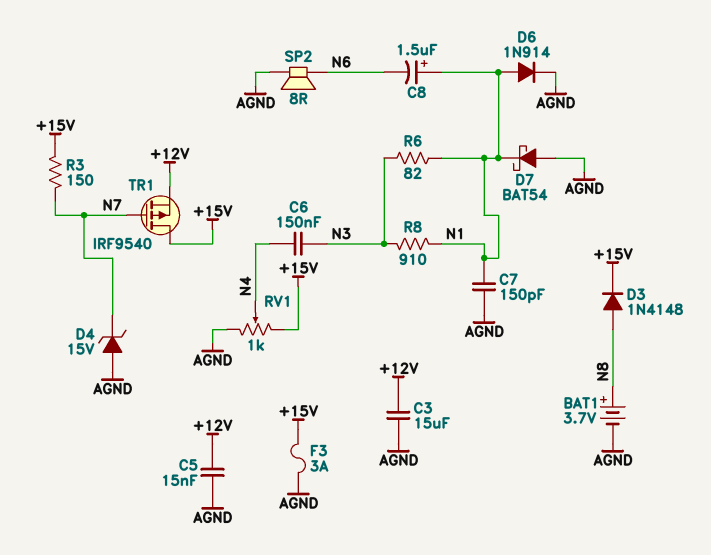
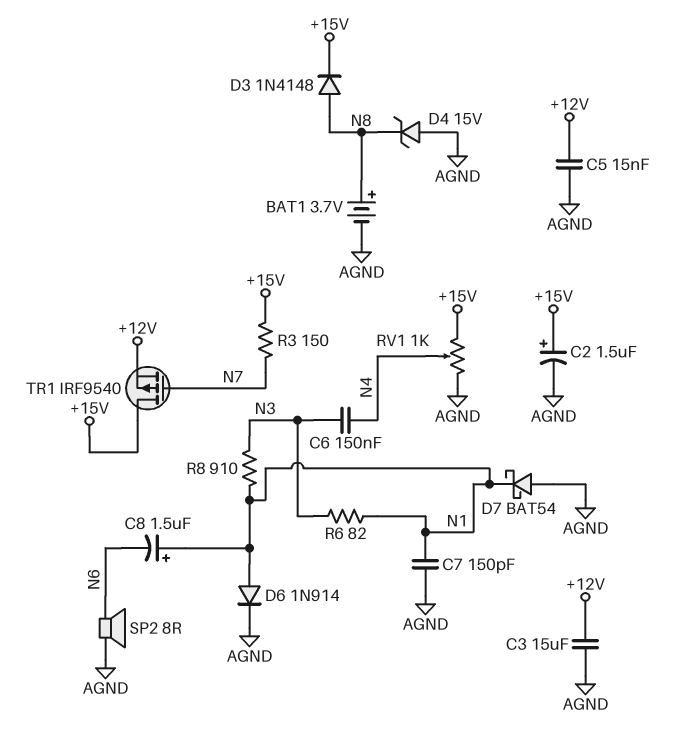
C2: none -> 1.5uF (plus +15V, minus AGND)
D4: zener 15V (A AGND, K N7) -> zener 15V (A AGND, K N8)
F3: 3A (+15V, AGND) -> none

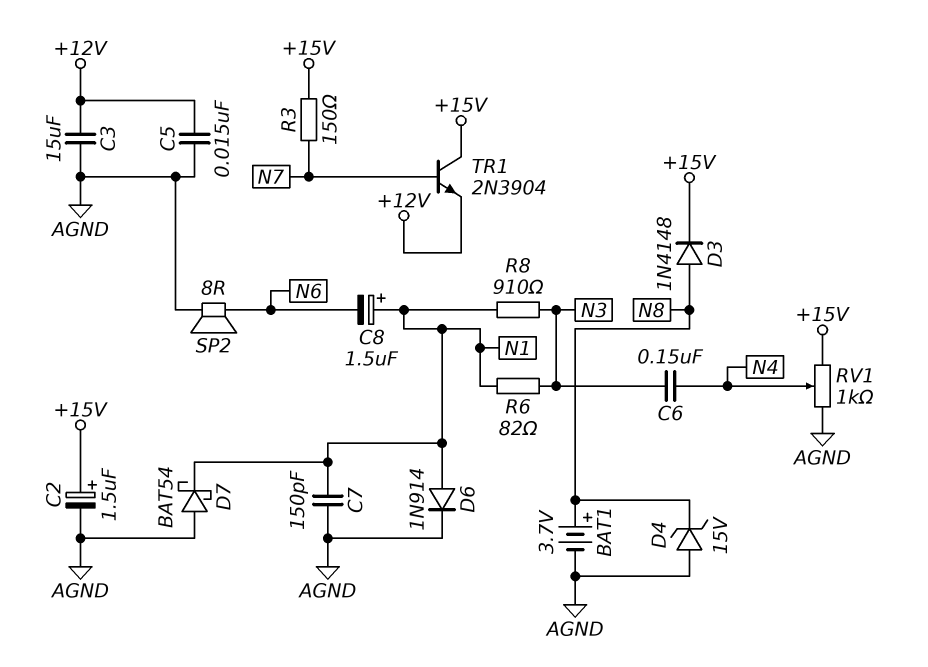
TR1: PMOS IRF9540 (G N7, D +15V, S +12V) -> NPN 2N3904 (B N7, C +15V, E +12V)

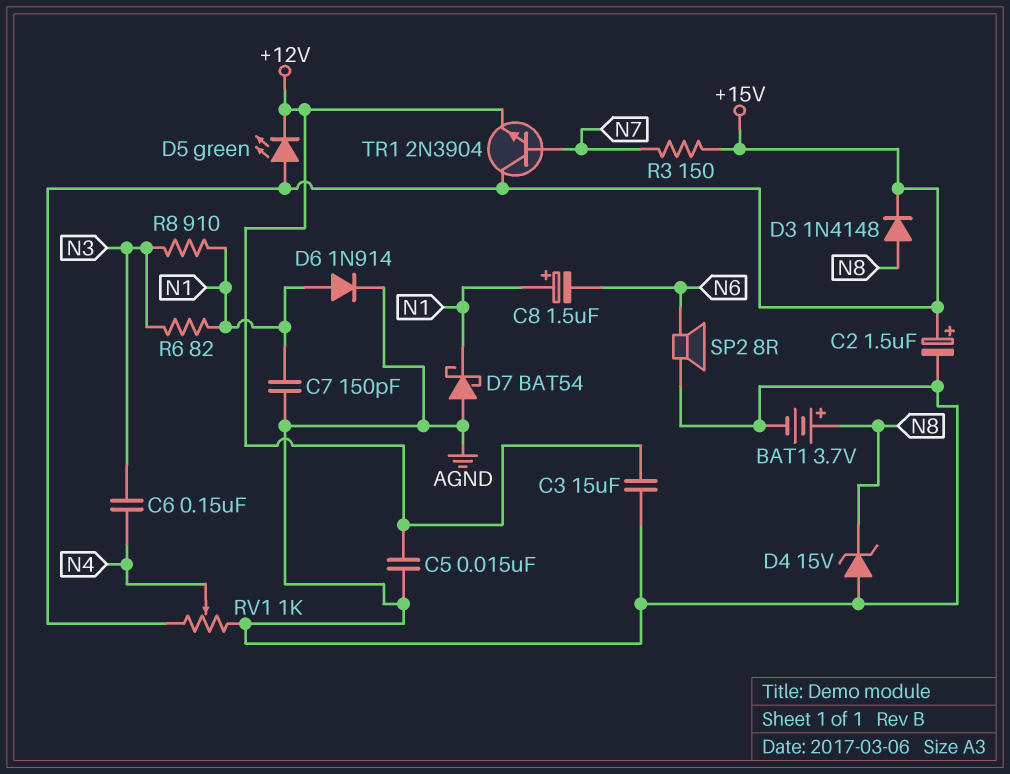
D5: none -> LED green (A +15V, K +12V)

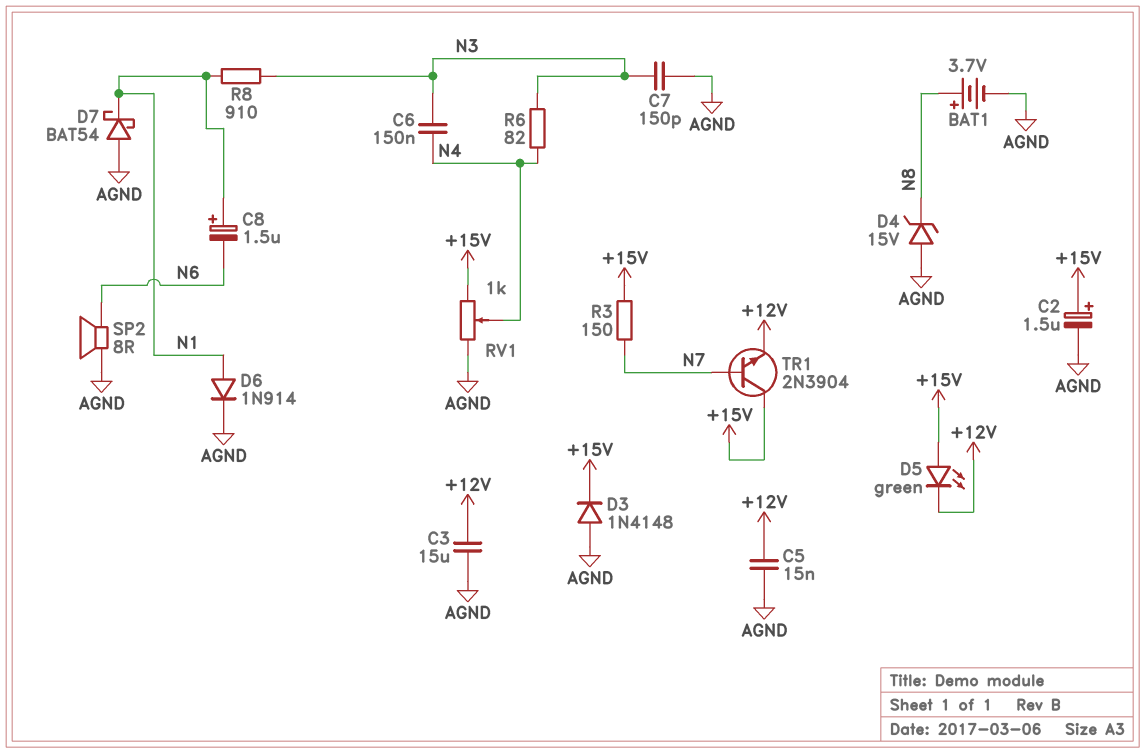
C7: 150pF (AGND, N1) -> 150pF (AGND, N3)
D3: diode 1N4148 (A N8, K +15V) -> diode 1N4148 (A AGND, K +15V)
R6: 82 (N1, N3) -> 82 (N3, N4)

